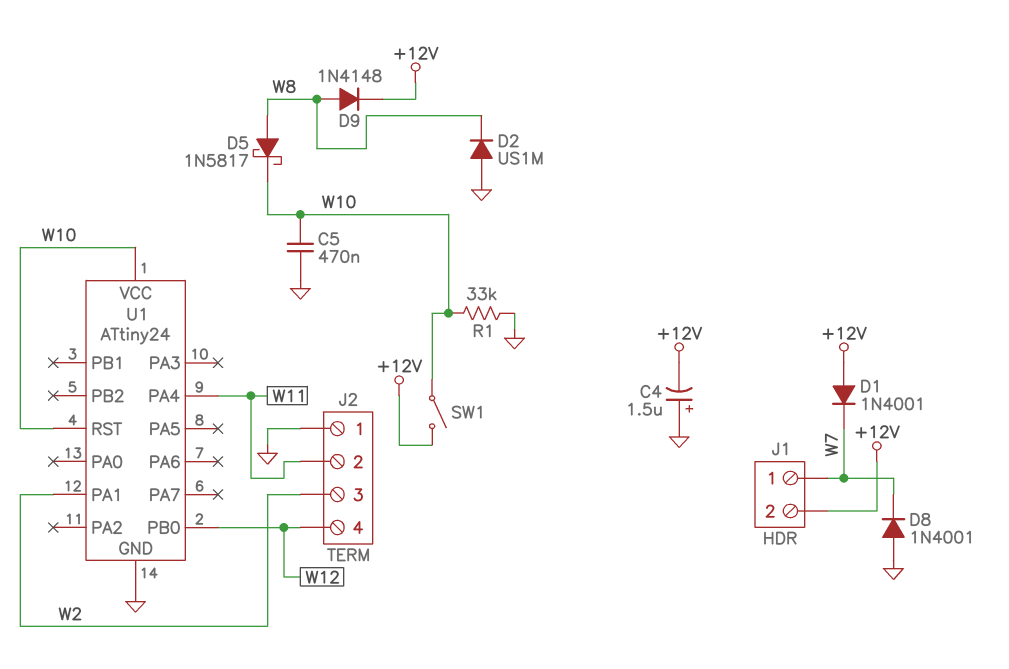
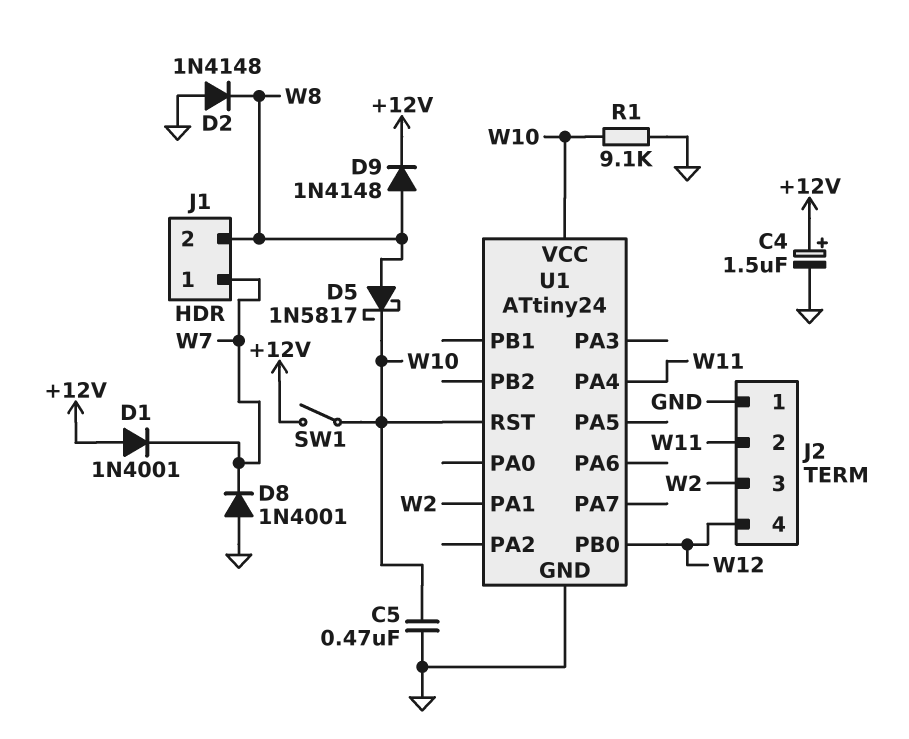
C4: 1.5uF (plus GND, minus +12V) -> 1.5uF (plus +12V, minus GND)
D2: diode US1M (A GND, K W8) -> diode 1N4148 (A GND, K W8)
J1 pin 2: +12V -> W8
R1: 33k (GND, W10) -> 9.1k (GND, W10)

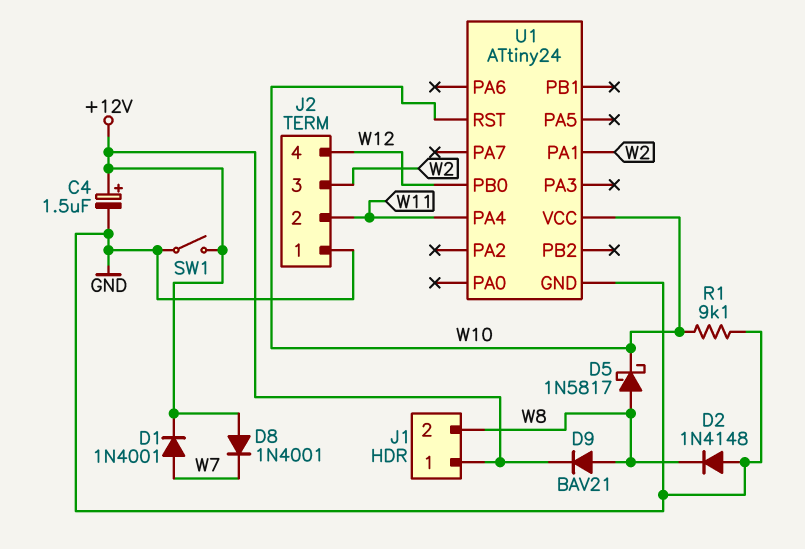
C5: 470nF (GND, W10) -> none
D1: diode 1N4001 (A +12V, K W7) -> diode 1N4001 (A W7, K +12V)
D8: diode 1N4001 (A GND, K W7) -> diode 1N4001 (A +12V, K W7)
D9: diode 1N4148 (A W8, K +12V) -> diode BAV21 (A W8, K +12V)
J1 pin 1: W7 -> +12V
SW1: switch (+12V, W10) -> switch (+12V, GND)

